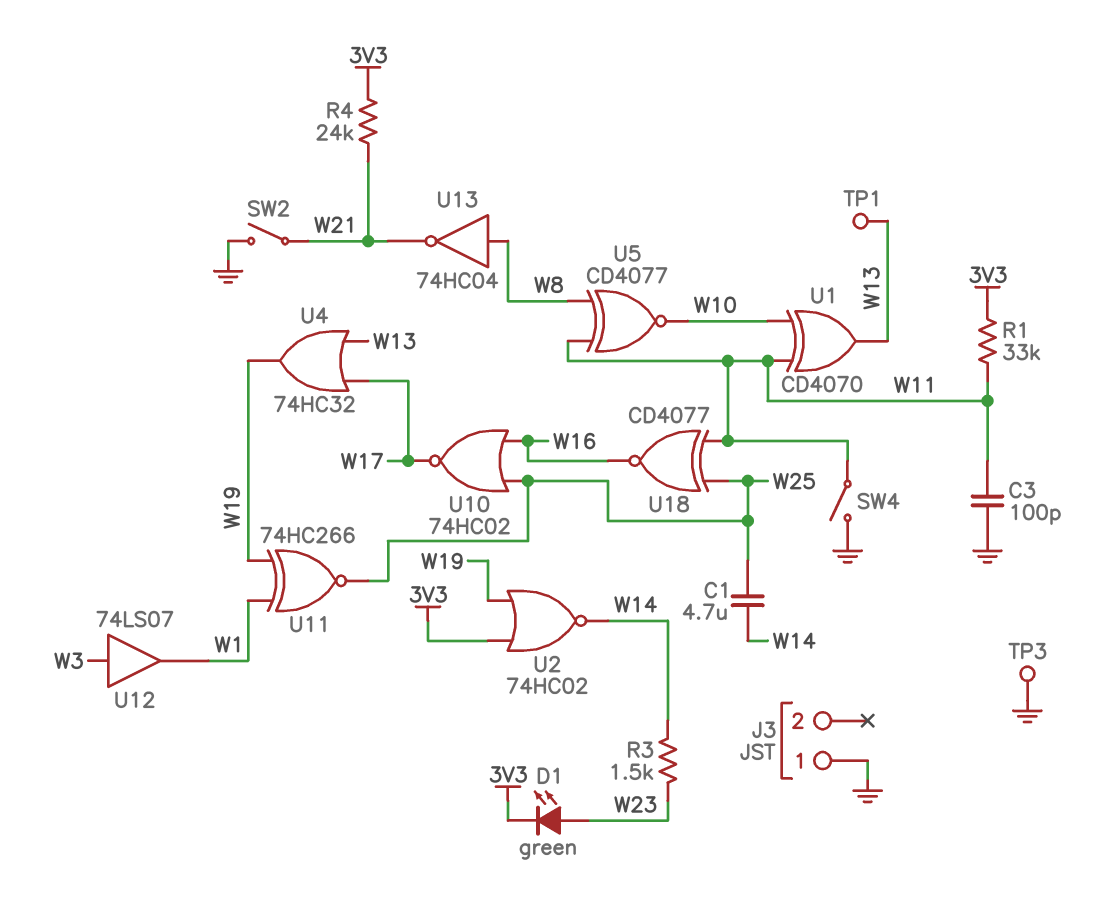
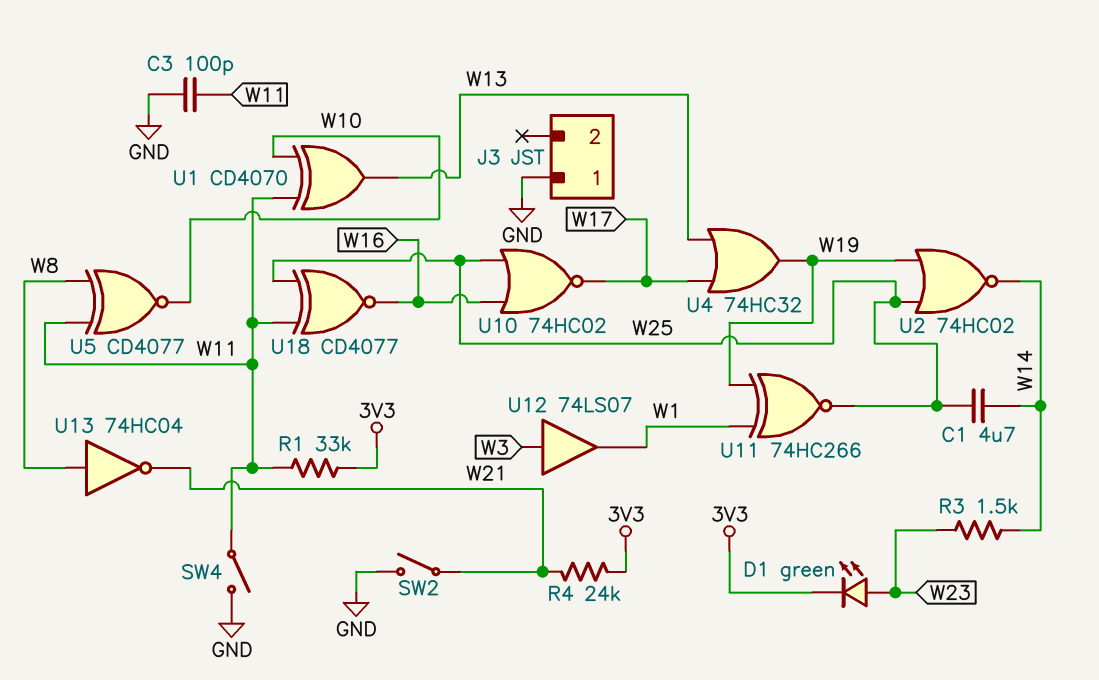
TP1: test point (W13) -> none
TP3: test point (GND) -> none
U2: NOR 74HC02 (in 3V3, in W19, out W14) -> NOR 74HC02 (in W19, in W25, out W14)

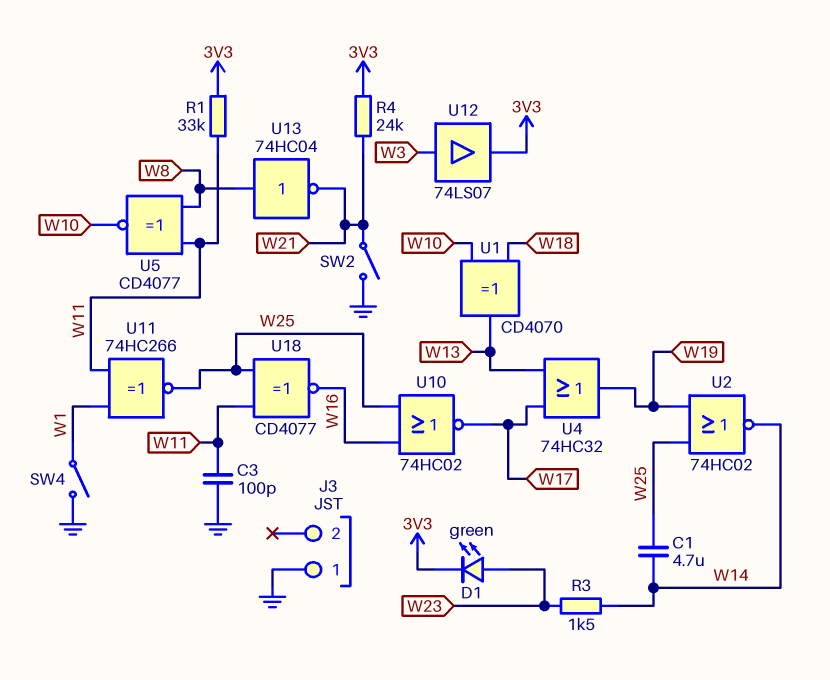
SW4: switch (GND, W11) -> switch (GND, W1)
U1: XOR CD4070 (in W10, in W11, out W13) -> XOR CD4070 (in W10, in W18, out W13)
U11: XNOR 74HC266 (in W1, in W19, out W25) -> XNOR 74HC266 (in W1, in W11, out W25)
U12: buffer 74LS07 (in W3, out W1) -> buffer 74LS07 (in W3, out 3V3)

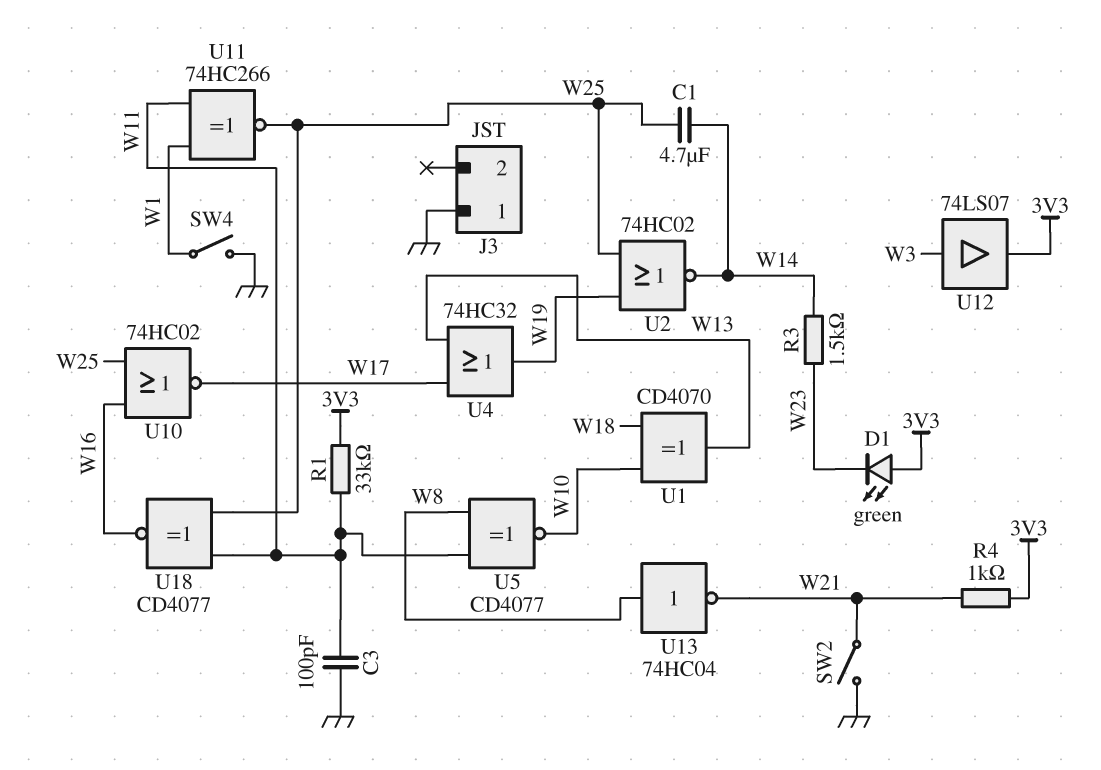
D1: LED green (A W23, K 3V3) -> LED green (A 3V3, K W23)
R4: 24k (3V3, W21) -> 1k (3V3, W21)

